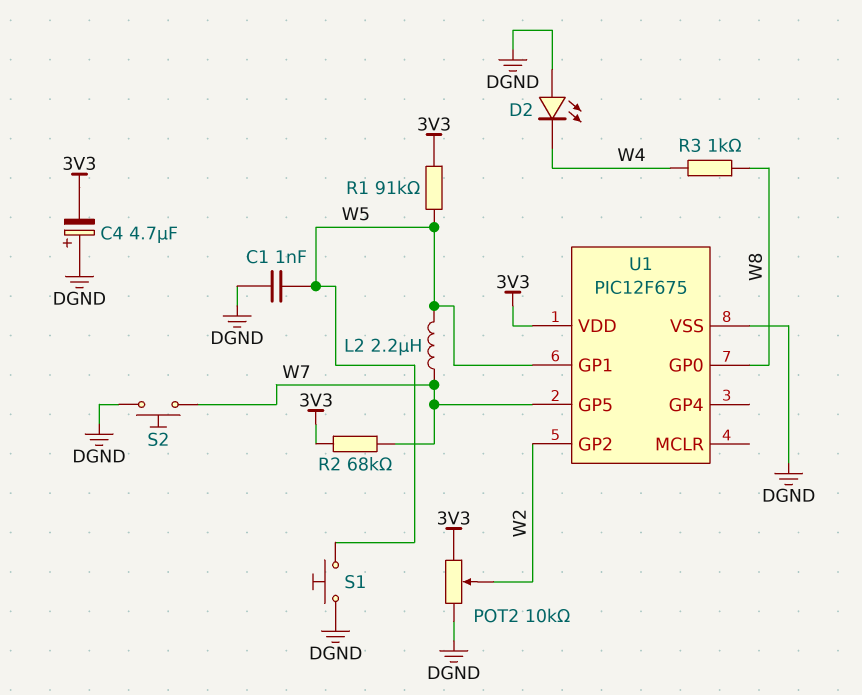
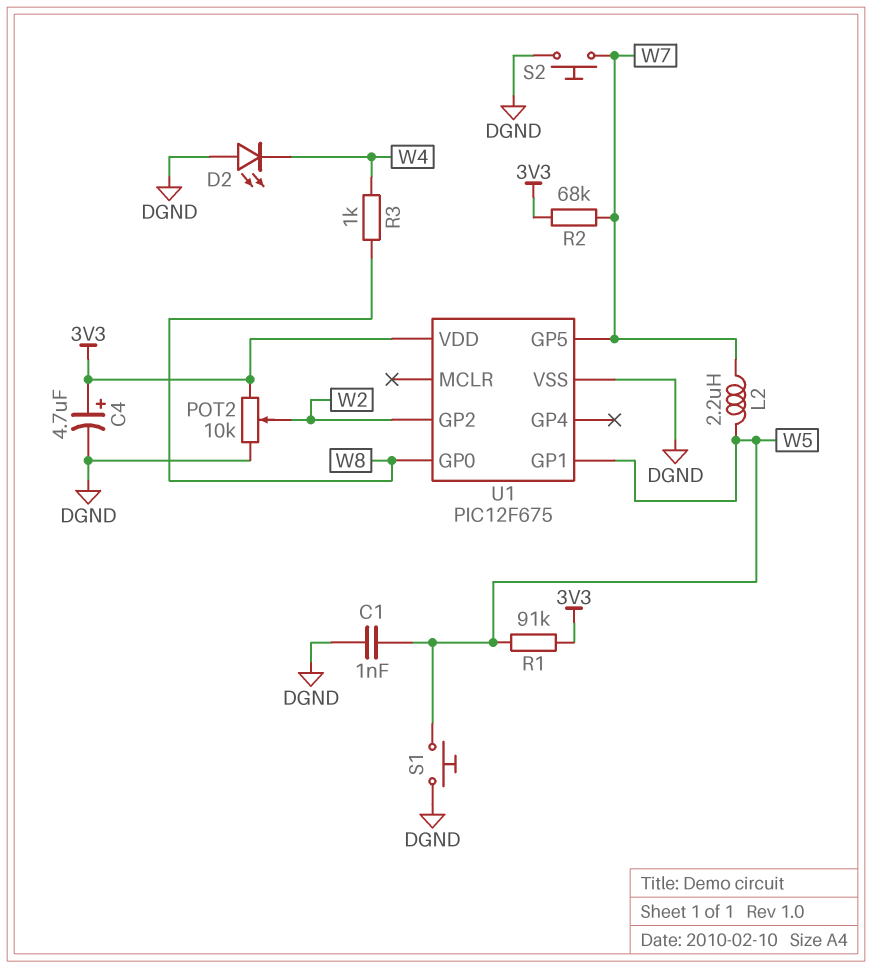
C4: 4.7uF (plus DGND, minus 3V3) -> 4.7uF (plus 3V3, minus DGND)

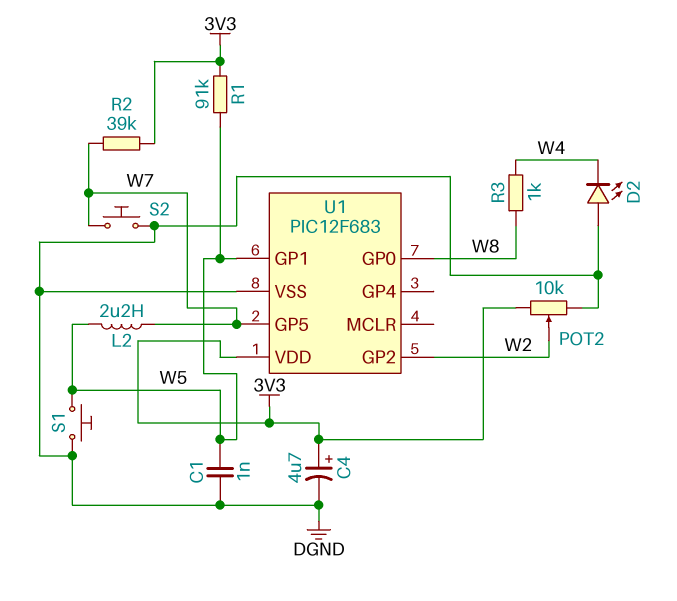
R2: 68k (3V3, W7) -> 39k (3V3, W7)
U1: PIC12F675 -> PIC12F683

